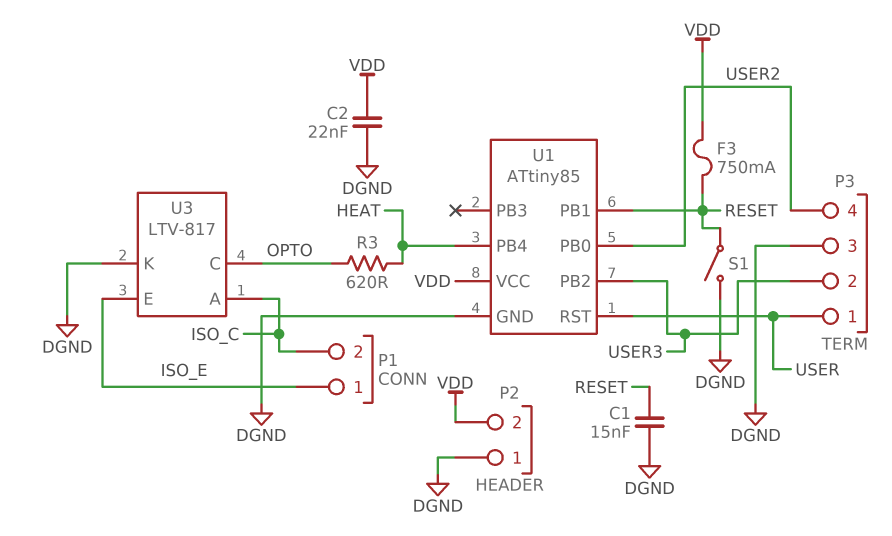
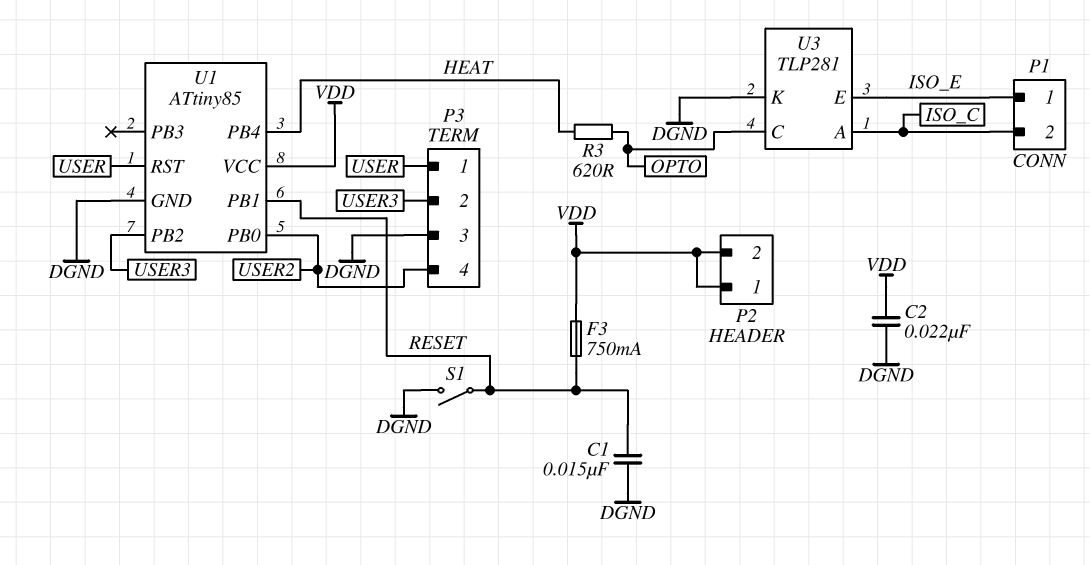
P2 pin 1: DGND -> VDD
U3: LTV-817 -> TLP281

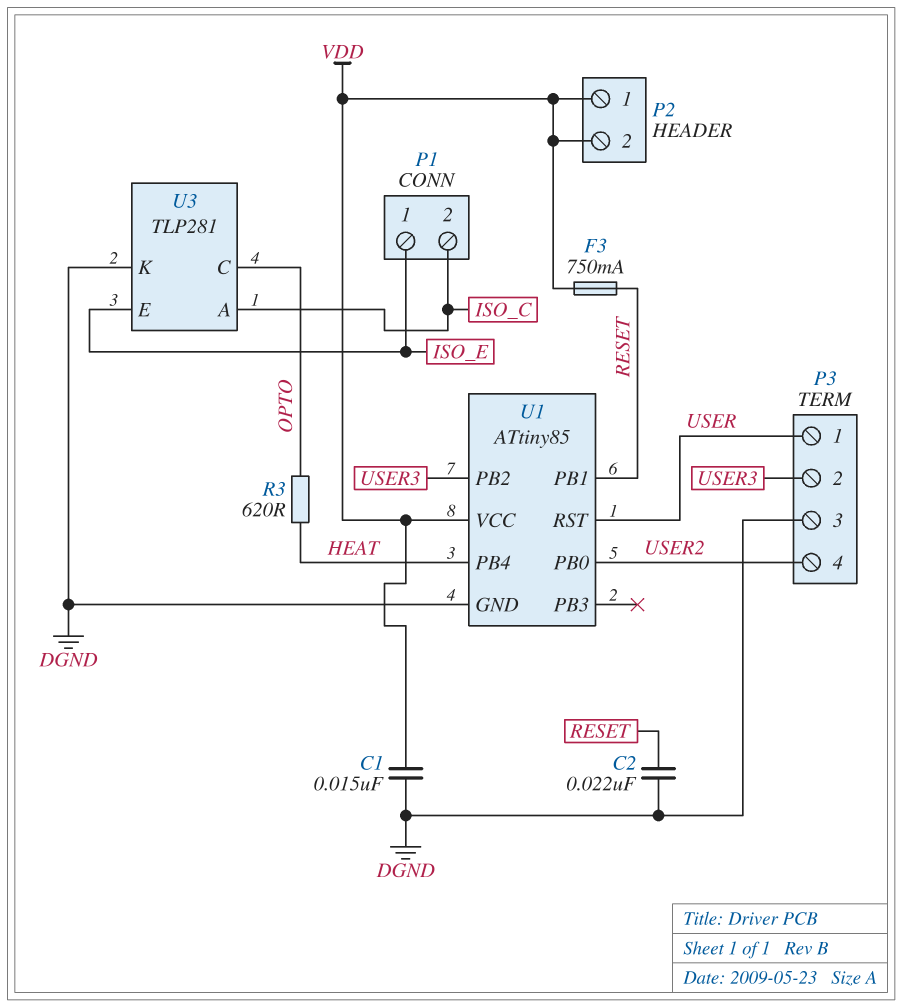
C1: 15nF (DGND, RESET) -> 15nF (DGND, VDD)
C2: 22nF (DGND, VDD) -> 22nF (DGND, RESET)
S1: switch (DGND, RESET) -> none

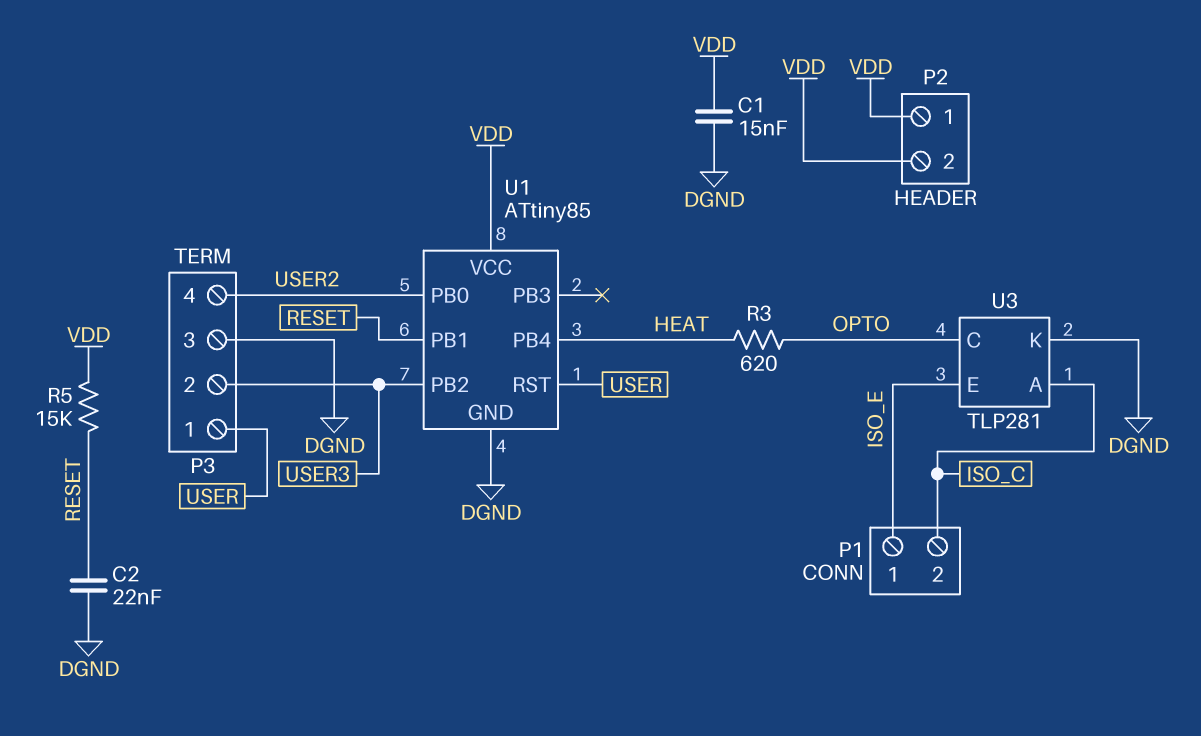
F3: 750mA (RESET, VDD) -> none
R5: none -> 15k (RESET, VDD)

